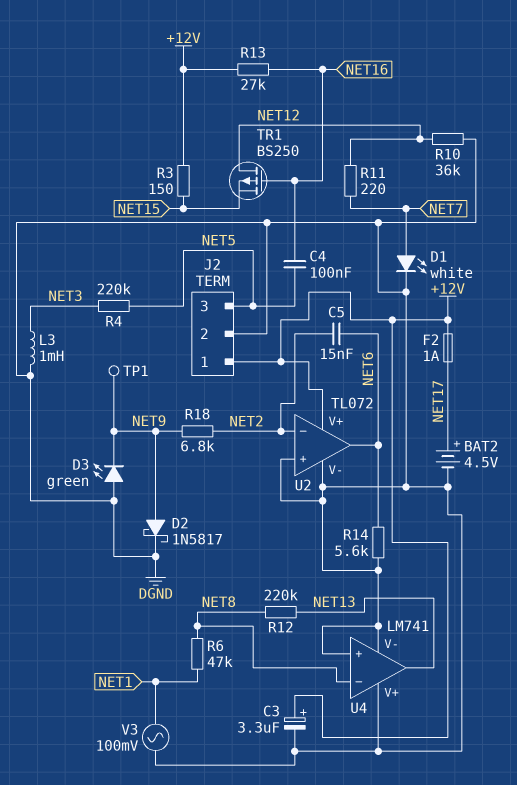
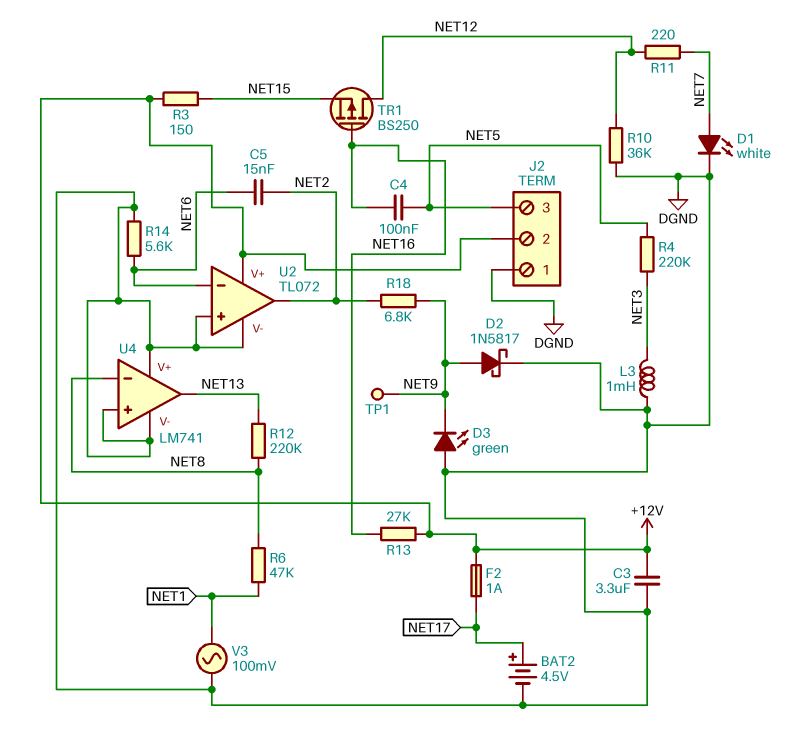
C3: 3.3uF (plus +12V, minus DGND) -> 3.3uF (+12V, DGND)
J2 pin 1: +12V -> DGND
J2 pin 2: DGND -> +12V
U2 pin in-: NET2 -> NET6
U2 pin out: NET6 -> NET2

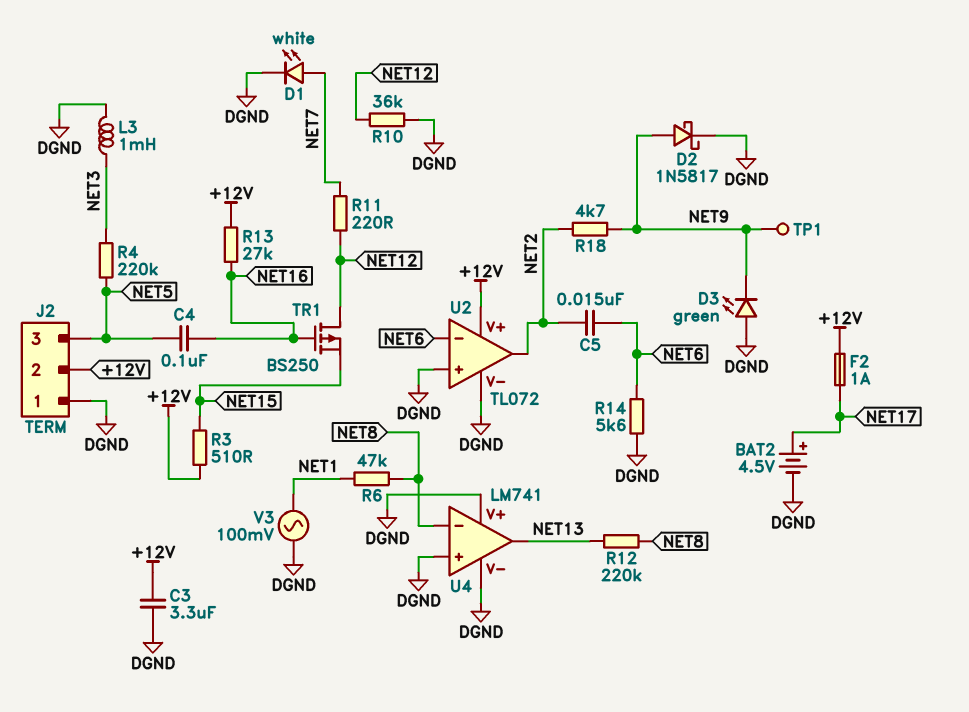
R3: 150 (+12V, NET15) -> 510 (+12V, NET15)
R18: 6.8k (NET2, NET9) -> 4.7k (NET2, NET9)

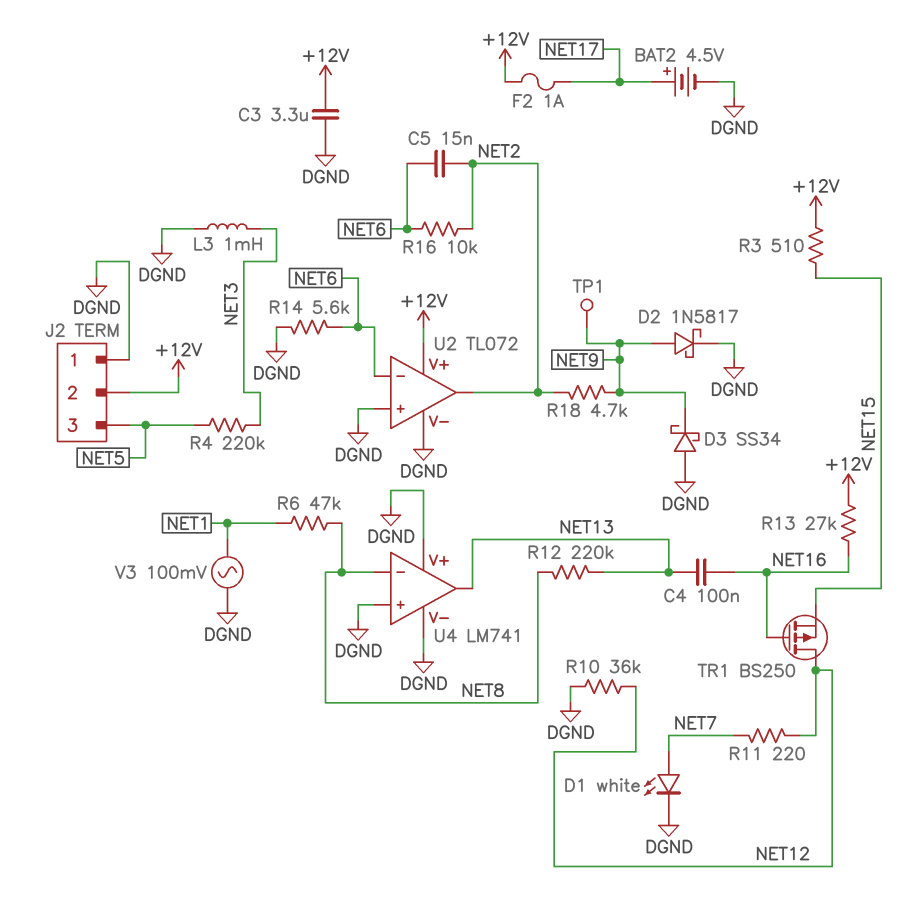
C4: 100nF (NET5, NET16) -> 100nF (NET13, NET16)
D3: LED green (A DGND, K NET9) -> schottky SS34 (A DGND, K NET9)
R16: none -> 10k (NET2, NET6)

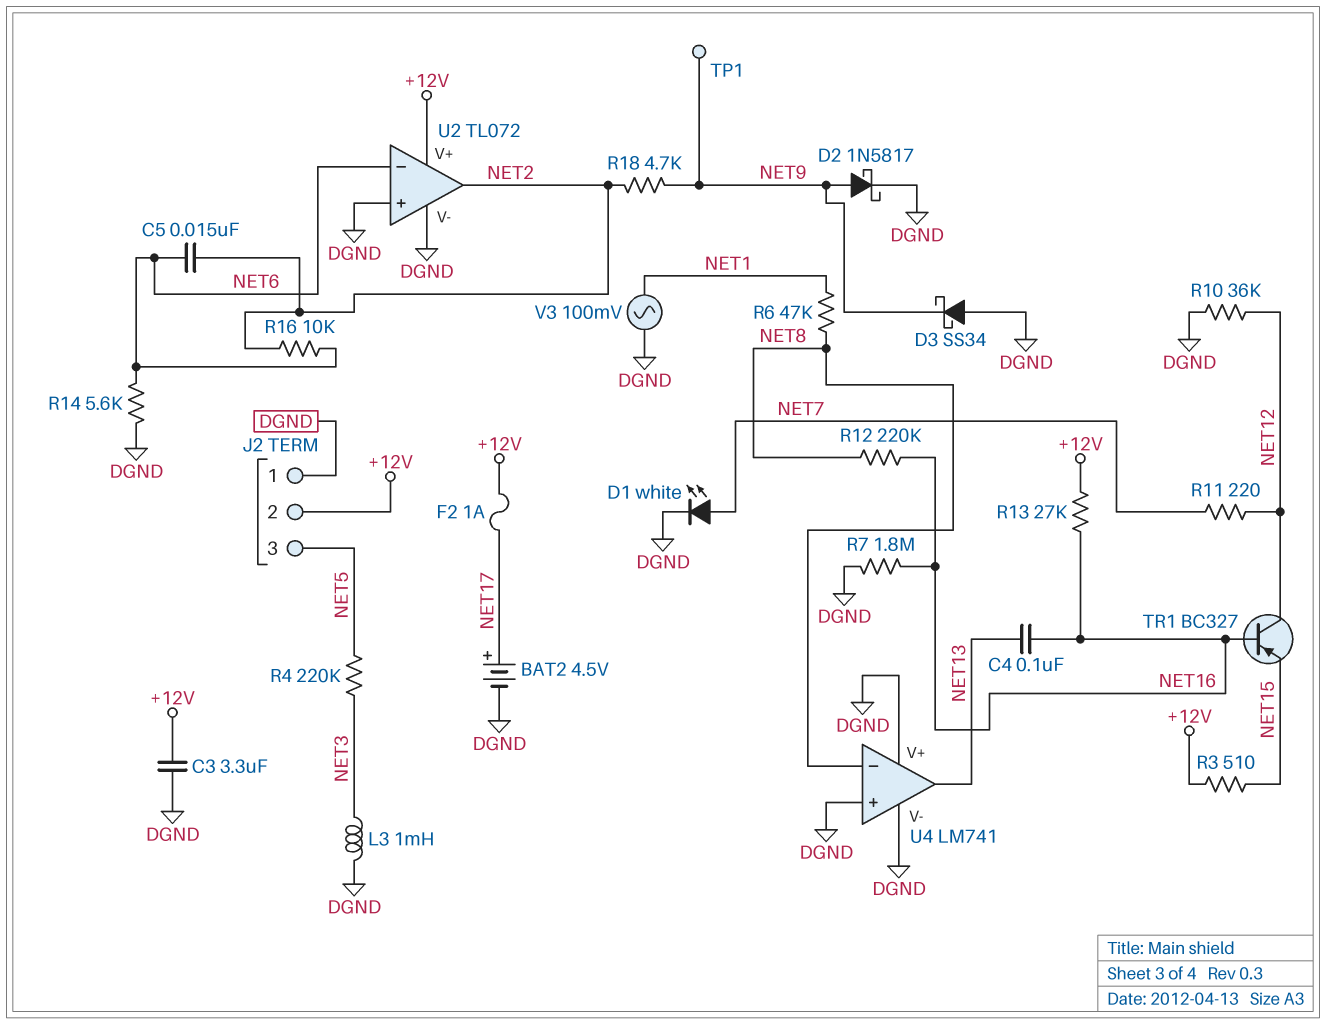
R7: none -> 1.8M (DGND, NET16)
R12: 220k (NET8, NET13) -> 220k (NET8, NET16)
TR1: PMOS BS250 (G NET16, D NET12, S NET15) -> PNP BC327 (B NET16, C NET12, E NET15)

